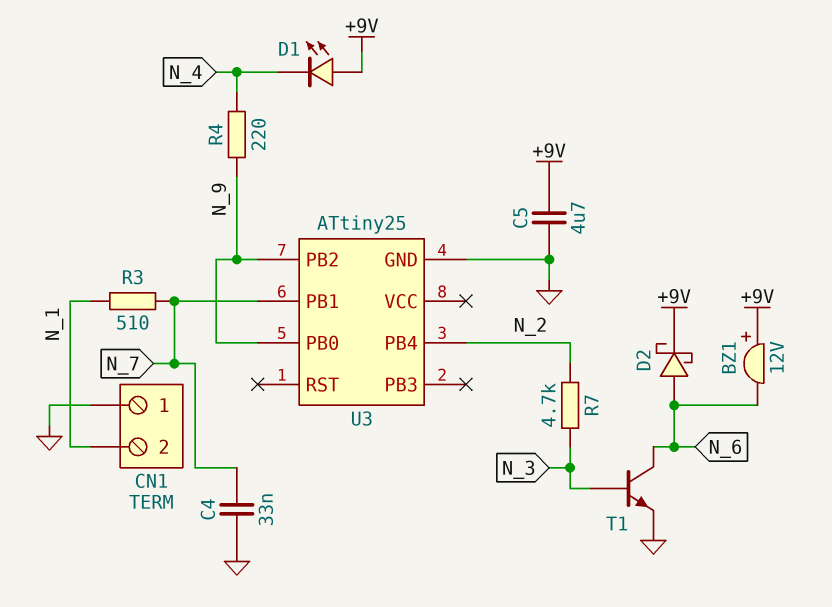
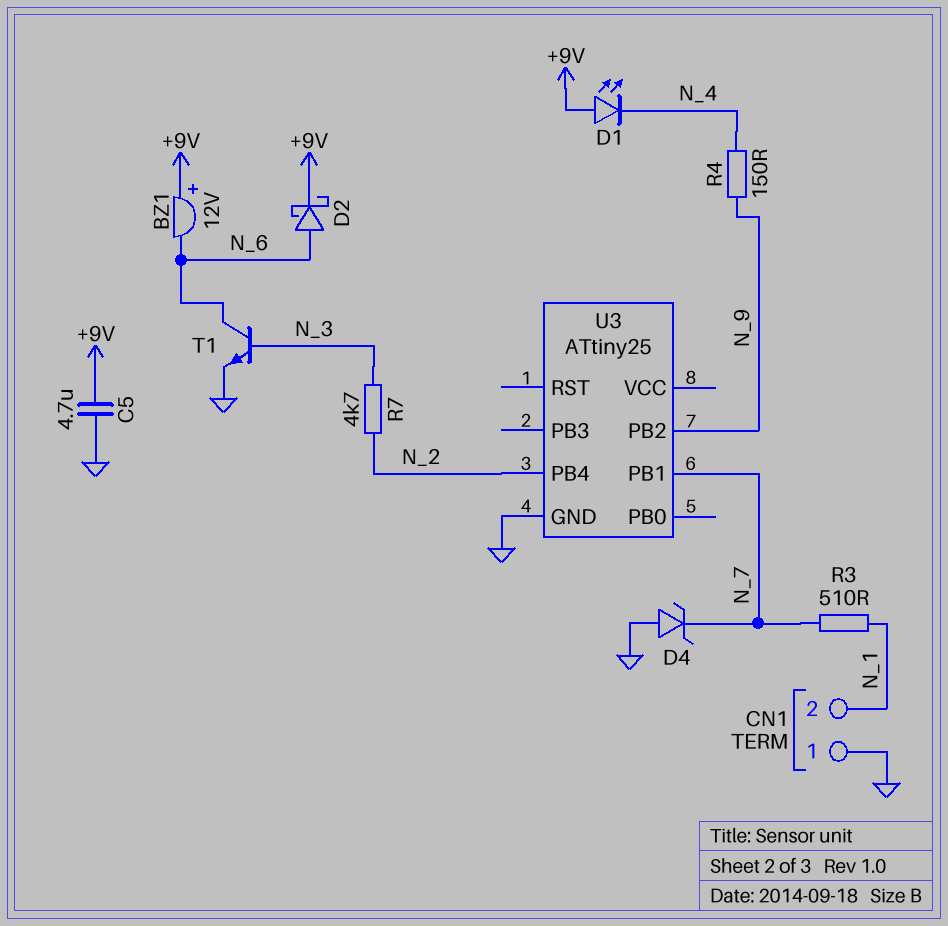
C4: 33nF (GND, N_7) -> none
D4: none -> zener (A GND, K N_7)
R4: 220 (N_4, N_9) -> 150 (N_4, N_9)
U3 pin PB0: N_9 -> none

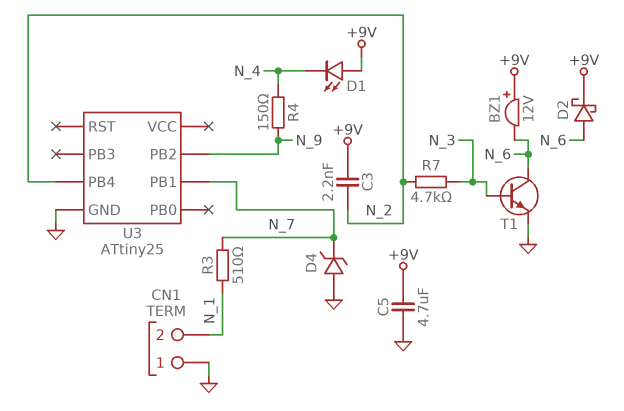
C3: none -> 2.2nF (+9V, N_2)

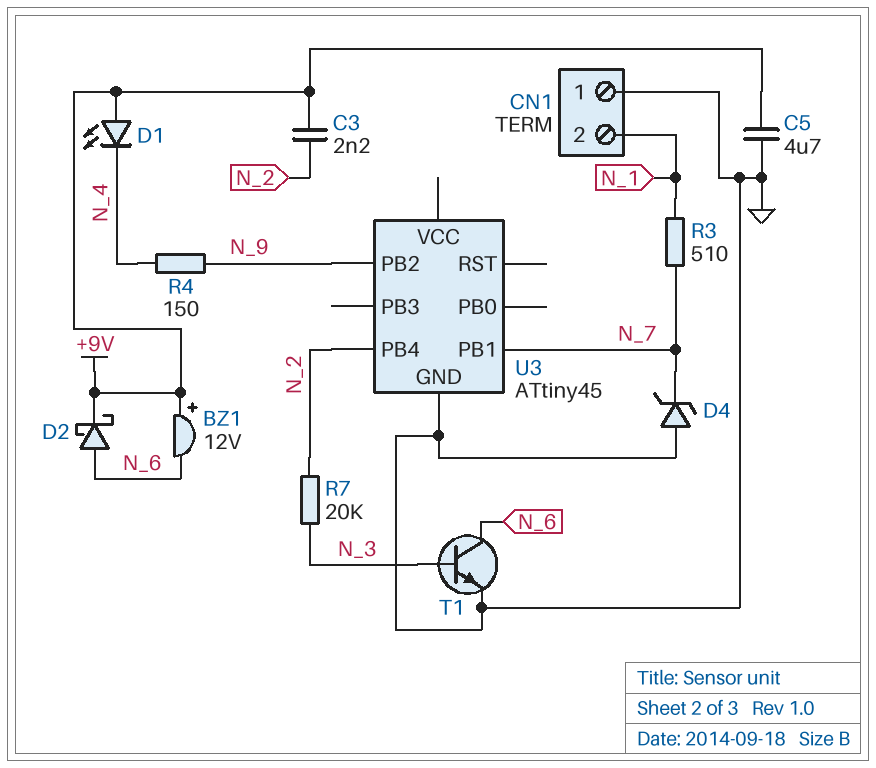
R7: 4.7k (N_2, N_3) -> 20k (N_2, N_3)
U3: ATtiny25 -> ATtiny45

